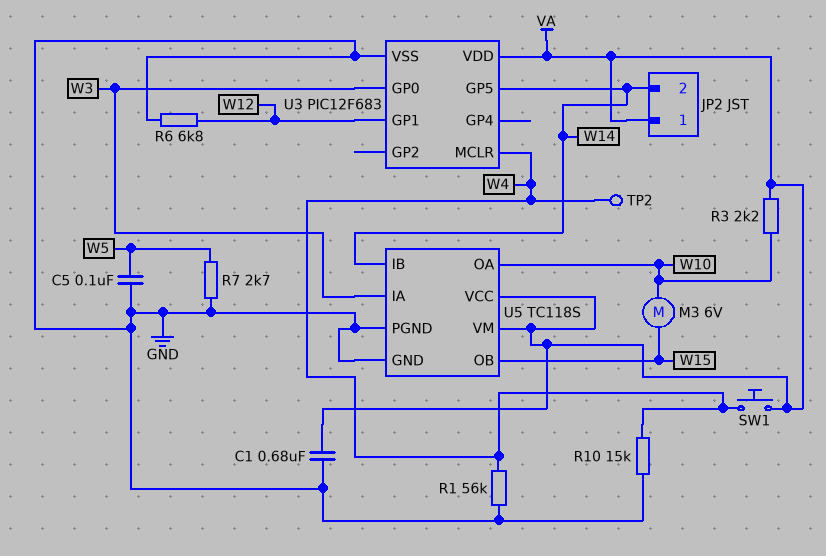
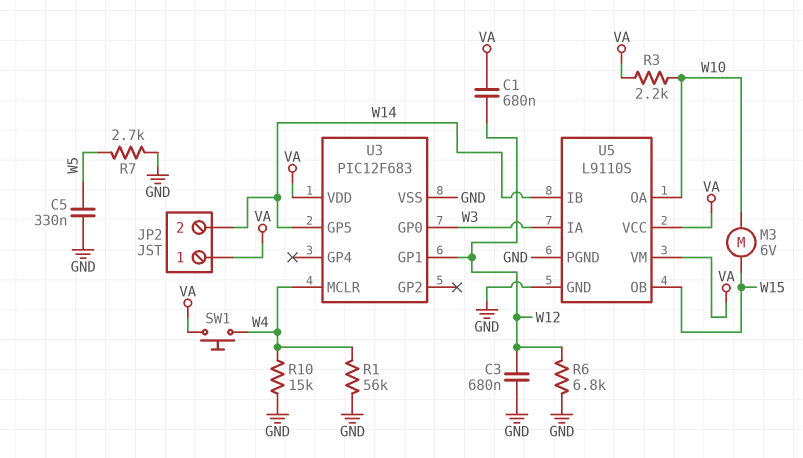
C1: 680nF (GND, VA) -> 680nF (VA, W12)
C3: none -> 680nF (GND, W12)
C5: 100nF (GND, W5) -> 330nF (GND, W5)
TP2: test point (W4) -> none
U5: TC118S -> L9110S

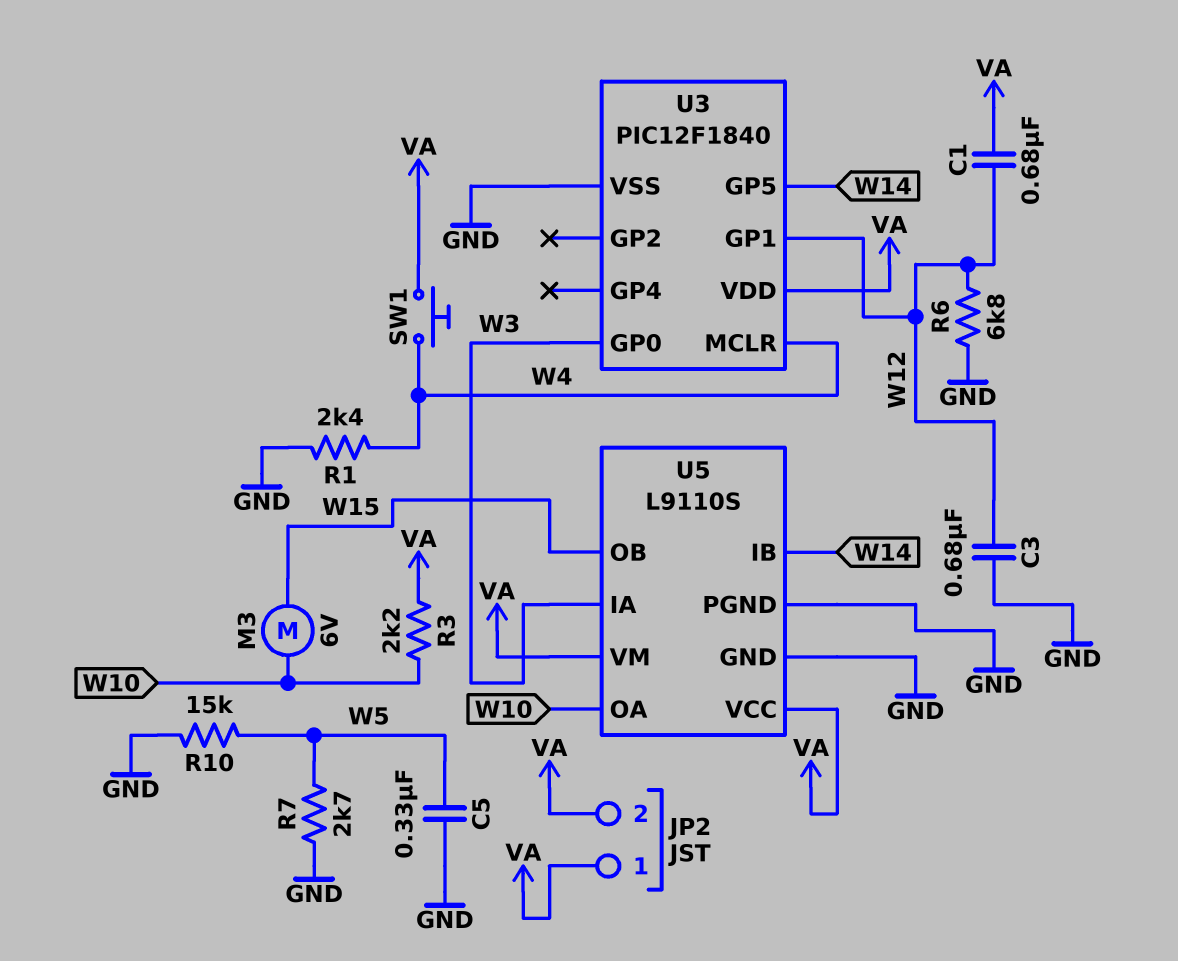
JP2 pin 2: W14 -> VA
R1: 56k (GND, W4) -> 2.4k (GND, W4)
R10: 15k (GND, W4) -> 15k (GND, W5)
U3: PIC12F683 -> PIC12F1840

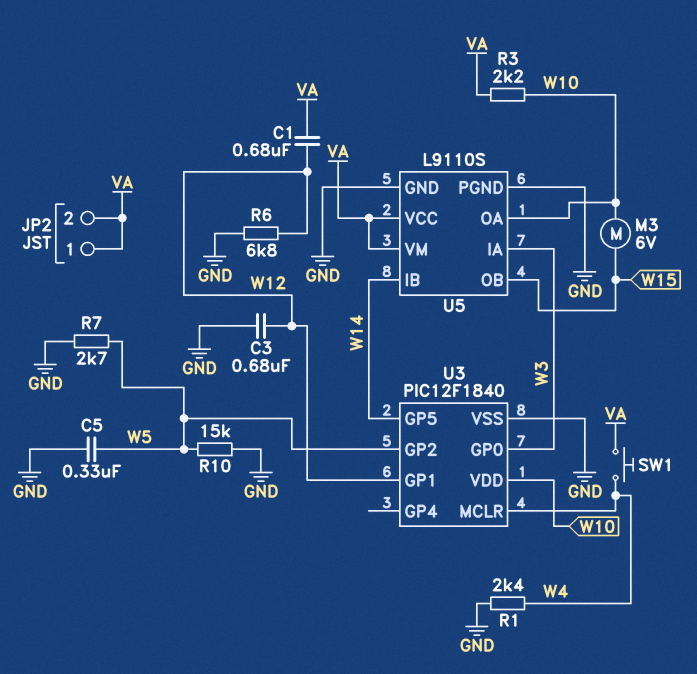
U3 pin GP2: none -> W5
U3 pin VDD: VA -> W10

